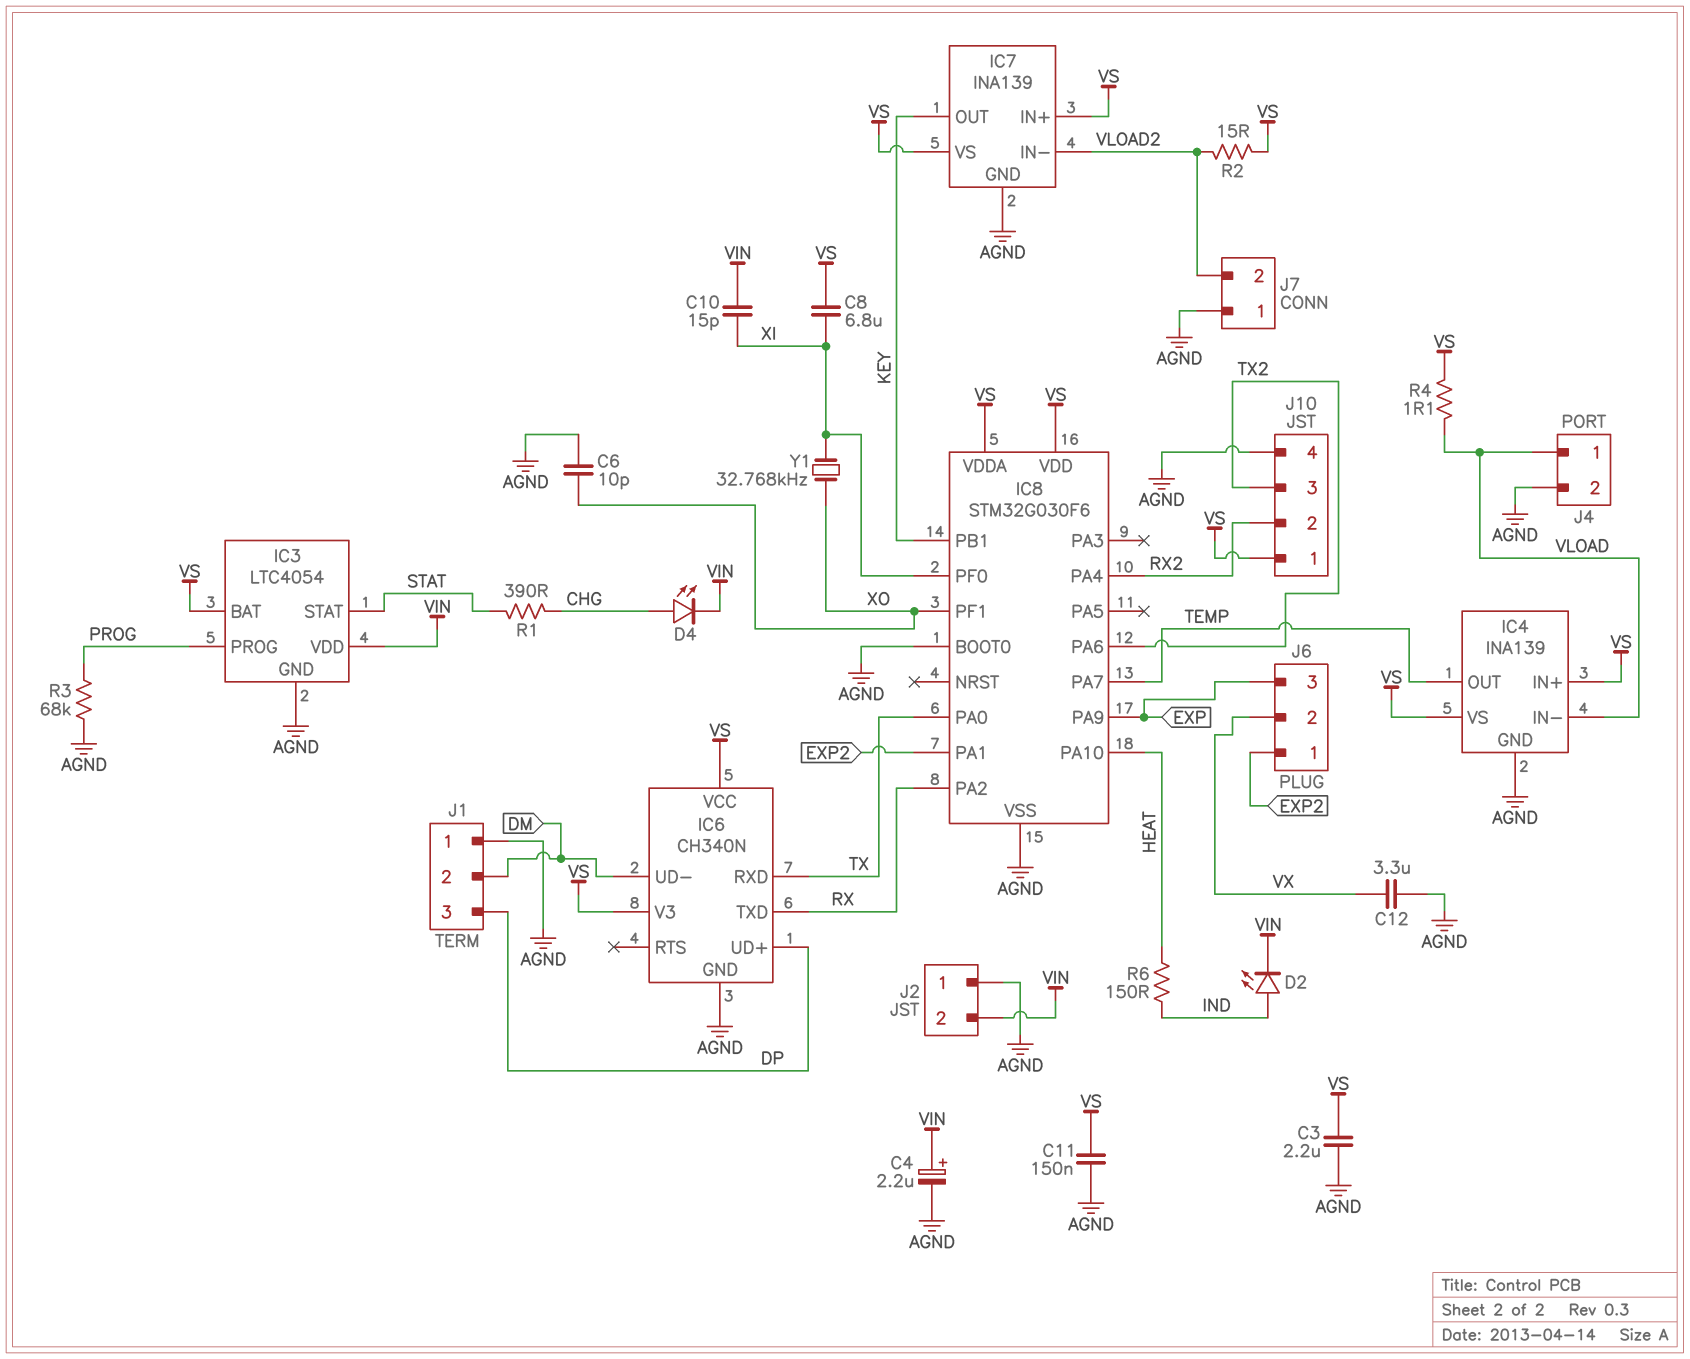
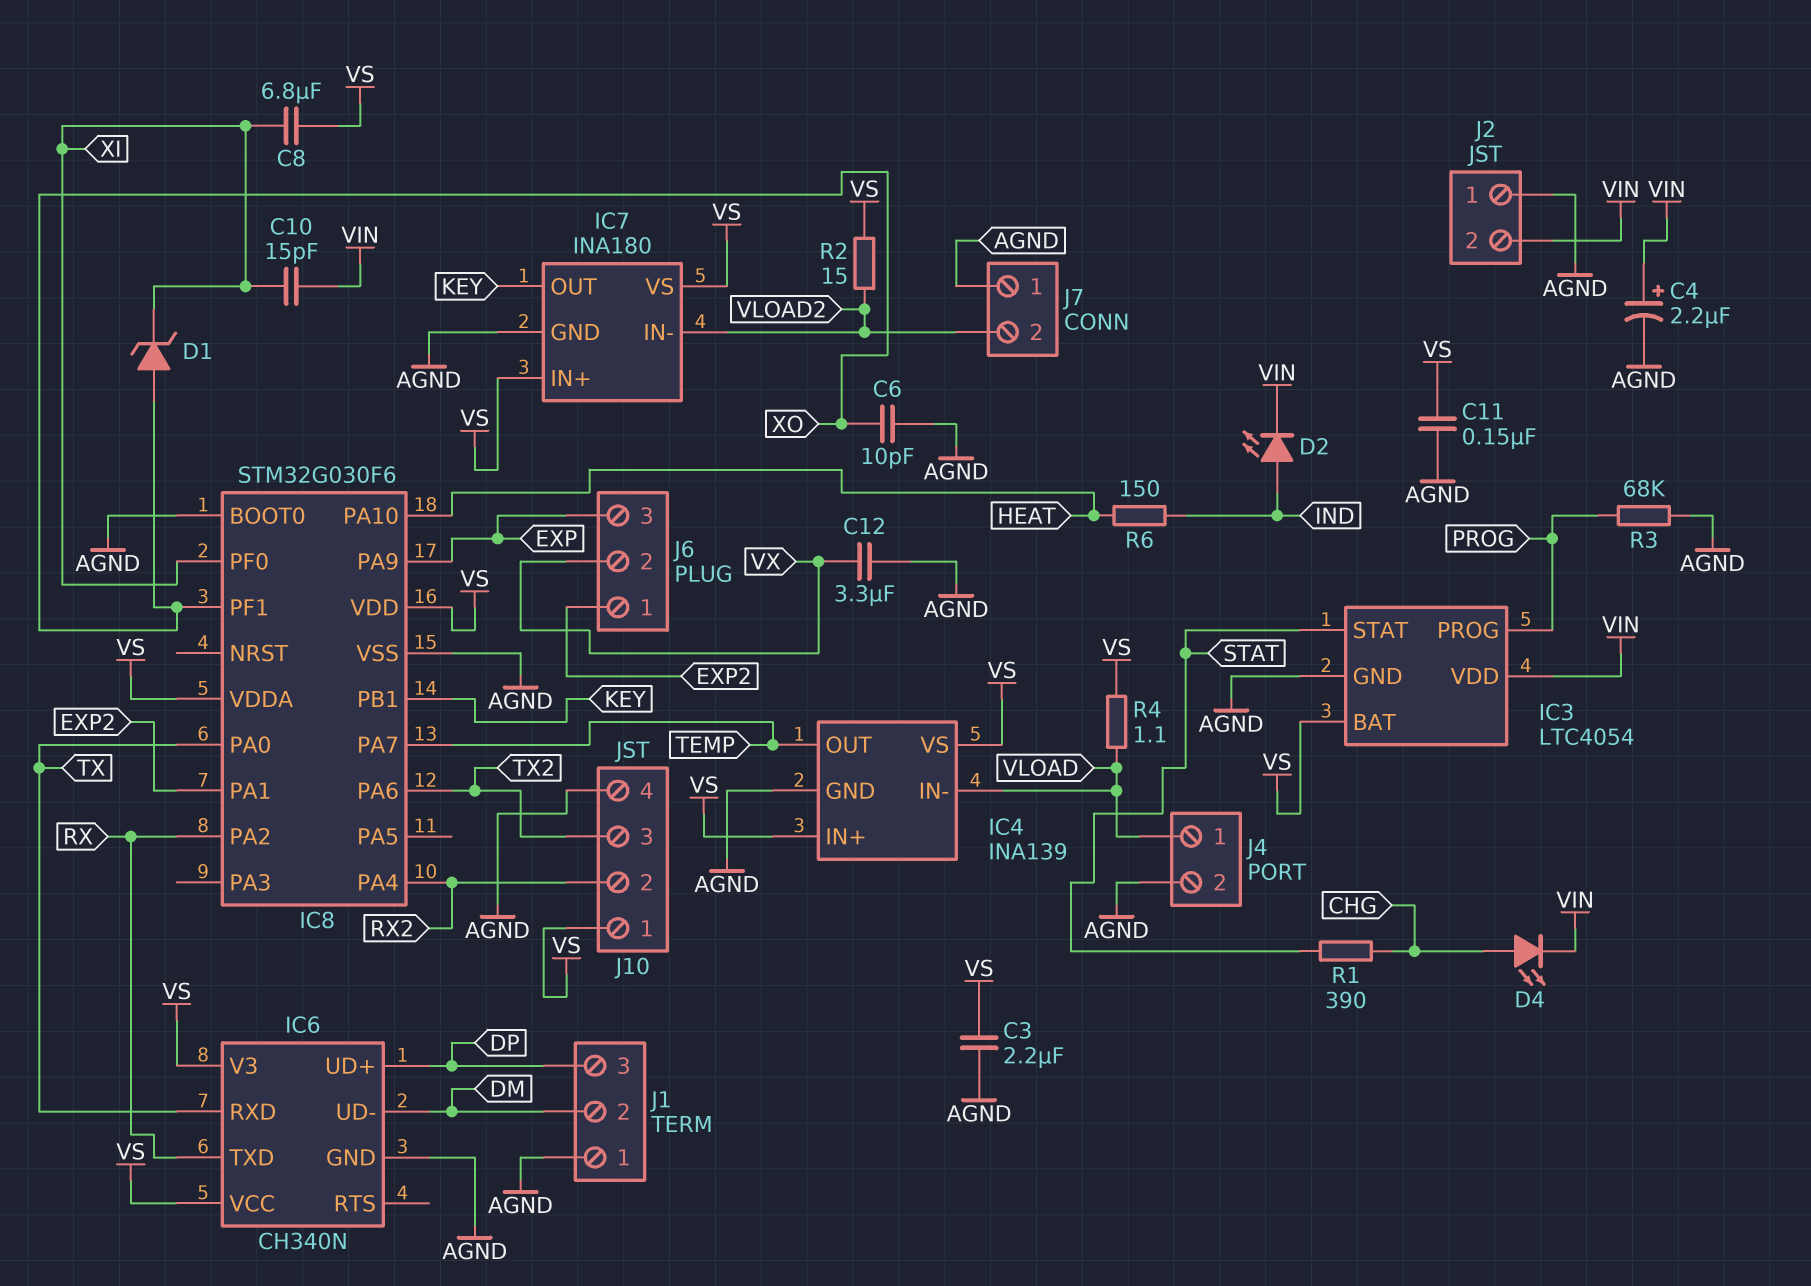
D1: none -> zener (A XO, K XI)
IC7: INA139 -> INA180
Y1: 32.768kHz (XI, XO) -> none

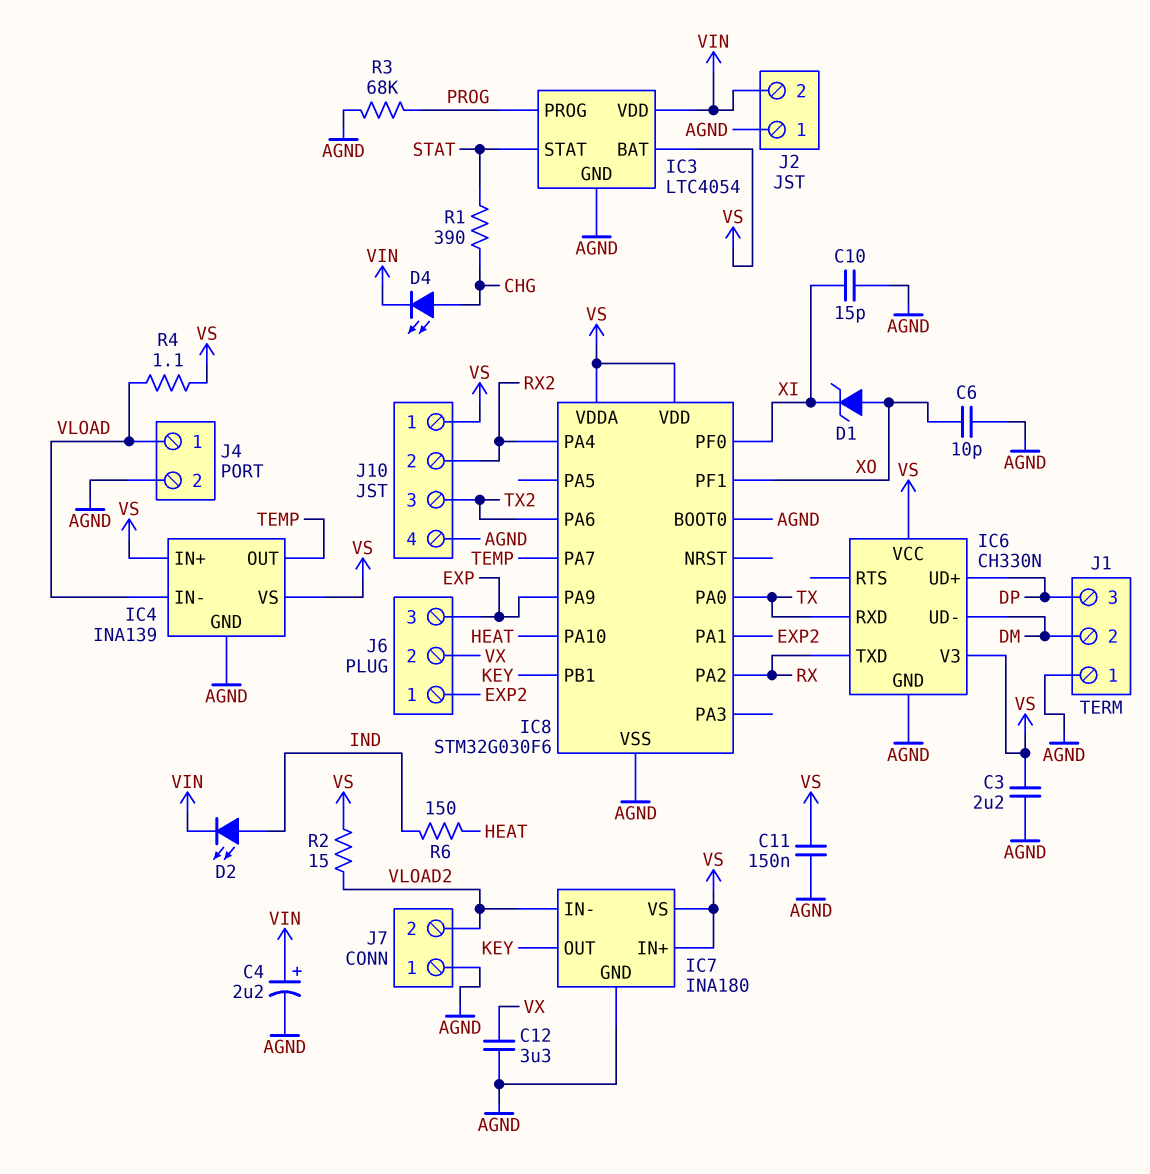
C8: 6.8uF (VS, XI) -> none
C10: 15pF (VIN, XI) -> 15pF (AGND, XI)
IC6: CH340N -> CH330N

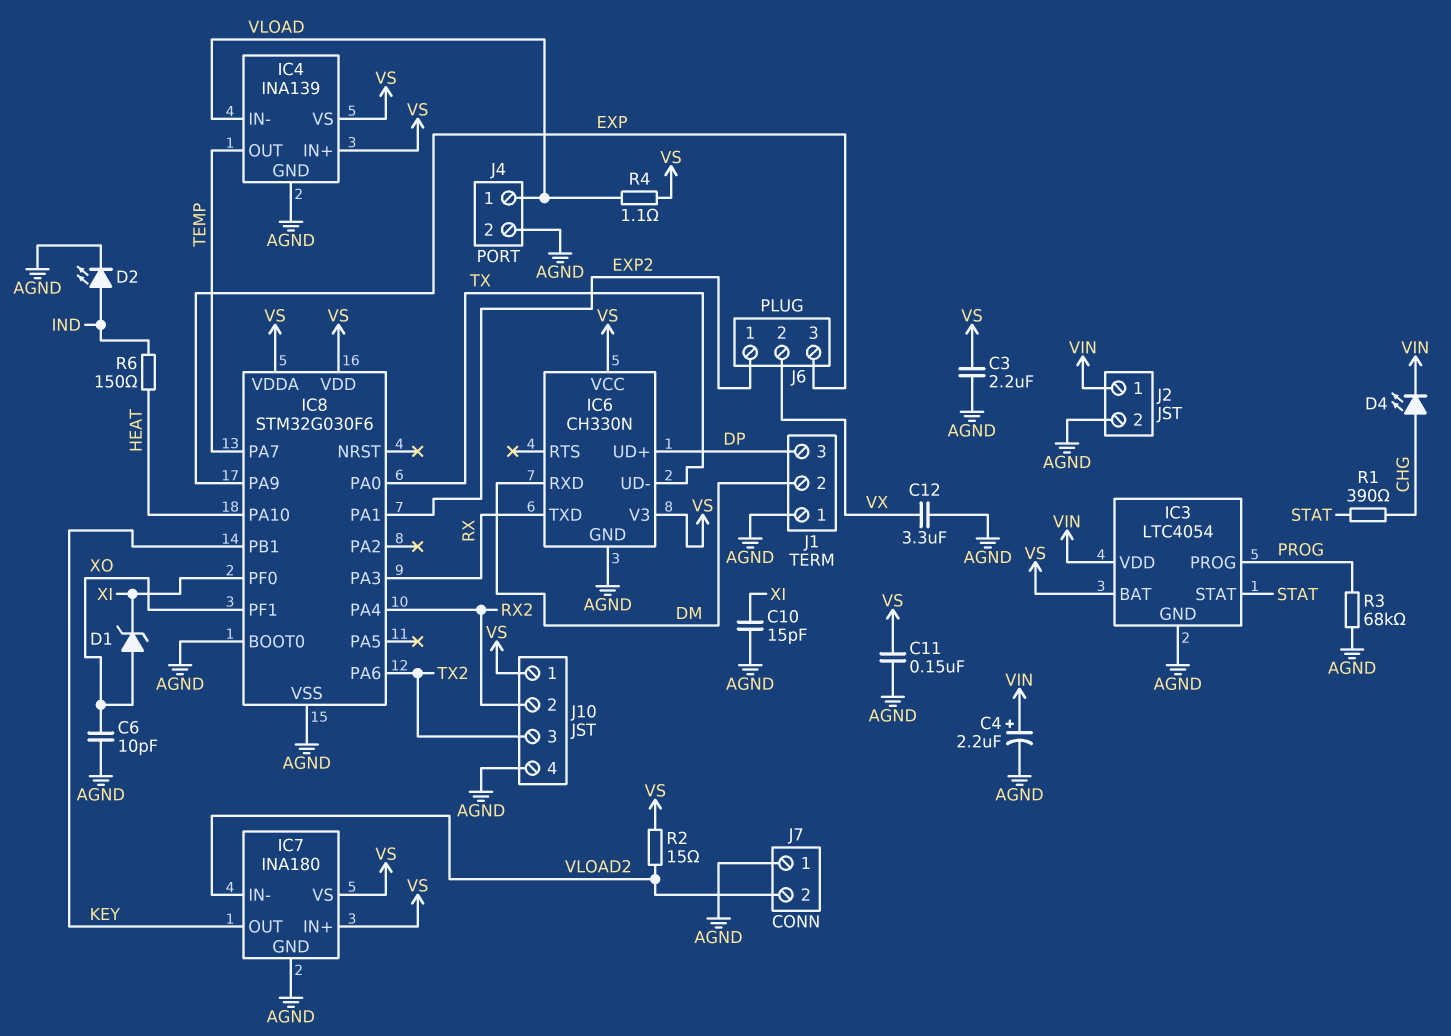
D2: LED (A IND, K VIN) -> LED (A IND, K AGND)
IC6 pin RXD: TX -> DM
IC6 pin UD-: DM -> TX
IC8 pin PA2: RX -> none
IC8 pin PA3: none -> RX
J2 pin 1: AGND -> VIN
J2 pin 2: VIN -> AGND

